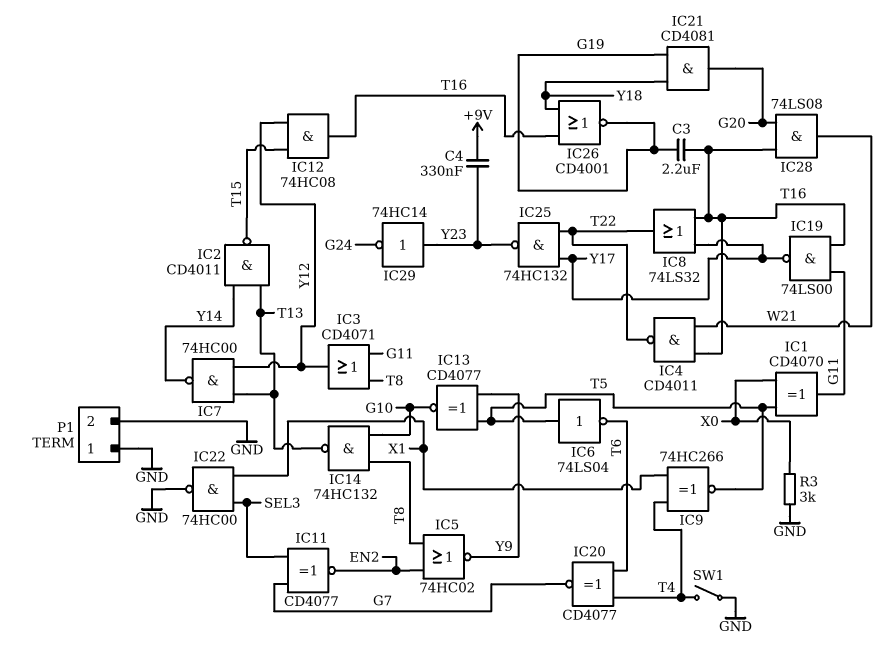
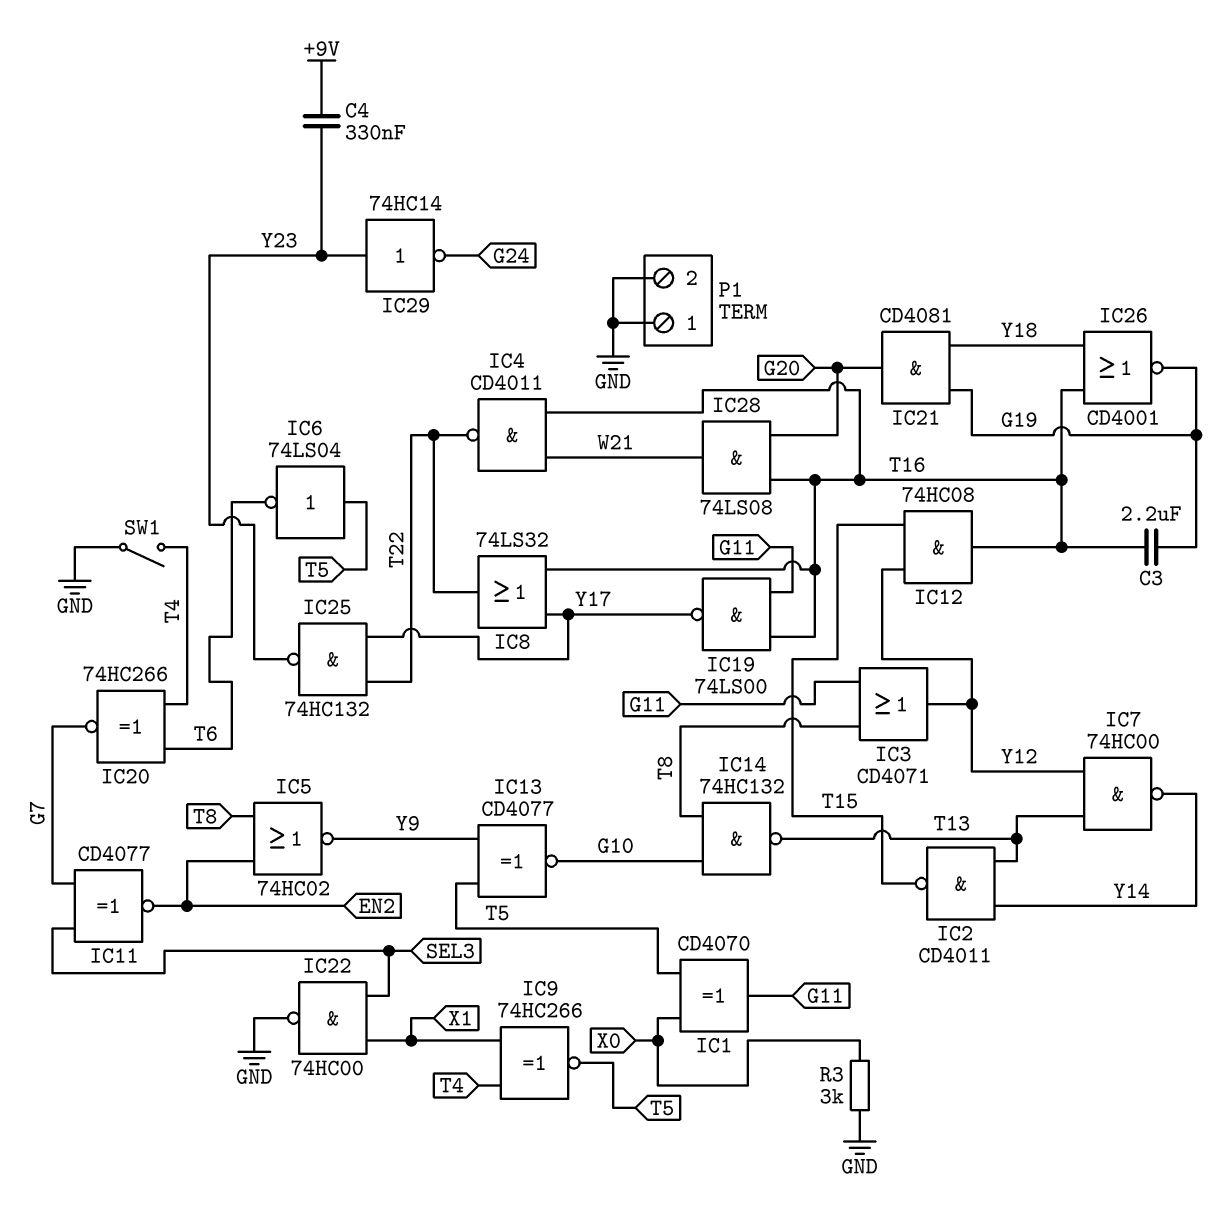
IC20: XNOR CD4077 (in T4, in T6, out G7) -> XNOR 74HC266 (in T4, in T6, out G7)

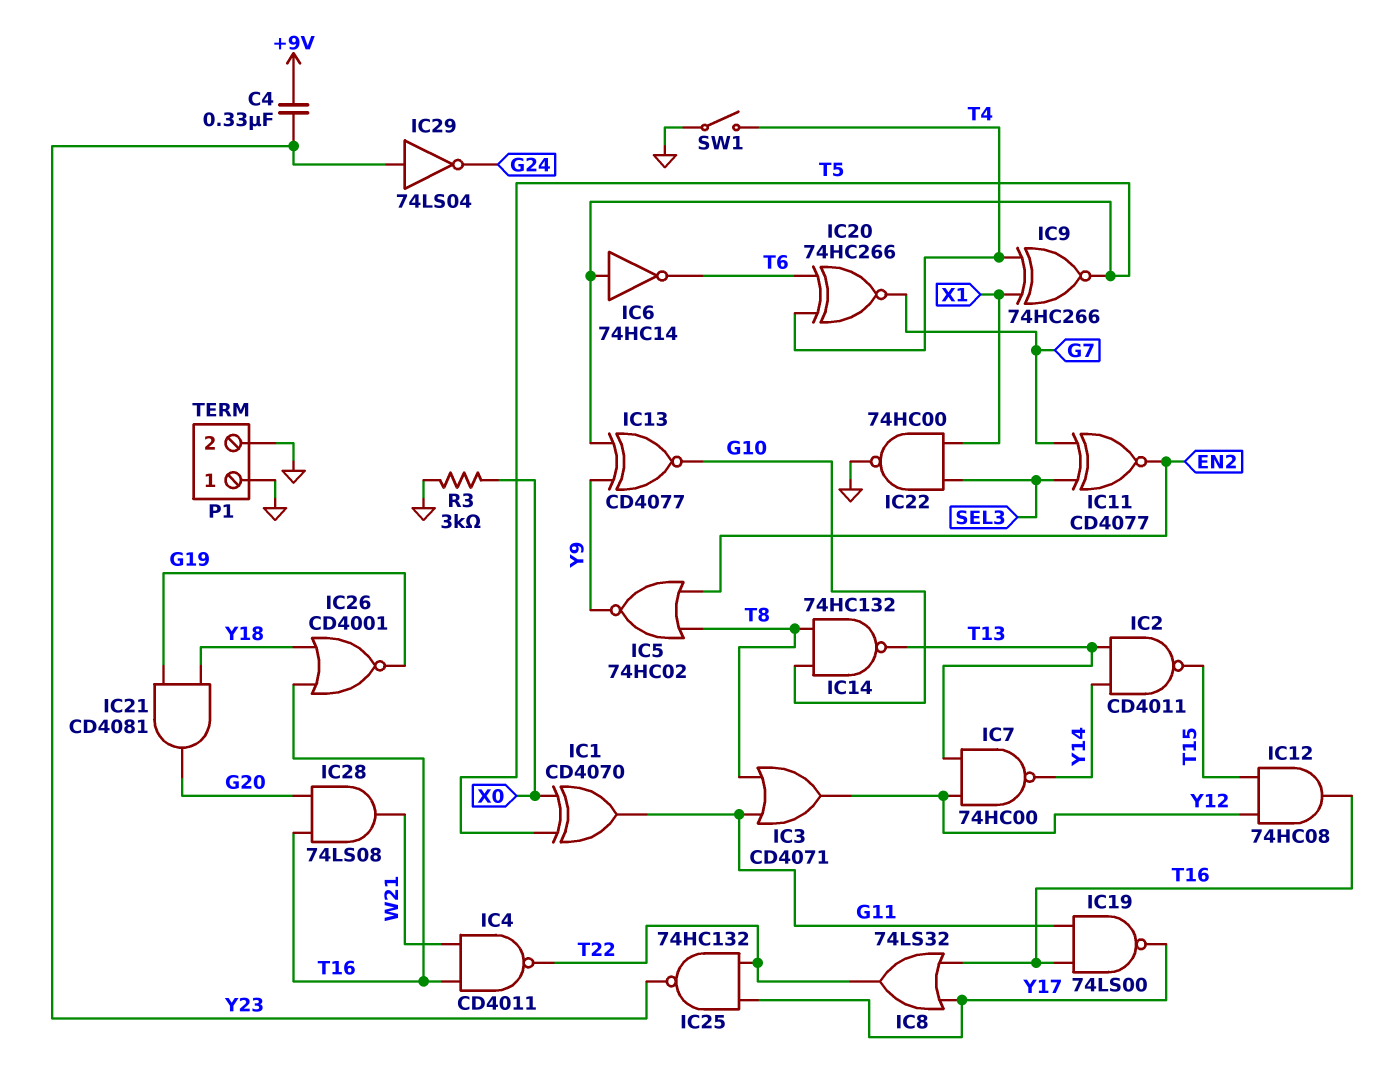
C3: 2.2uF (G19, T16) -> none
IC6: NOT 74LS04 (in T5, out T6) -> NOT 74HC14 (in T5, out T6)
IC29: NOT 74HC14 (in Y23, out G24) -> NOT 74LS04 (in Y23, out G24)

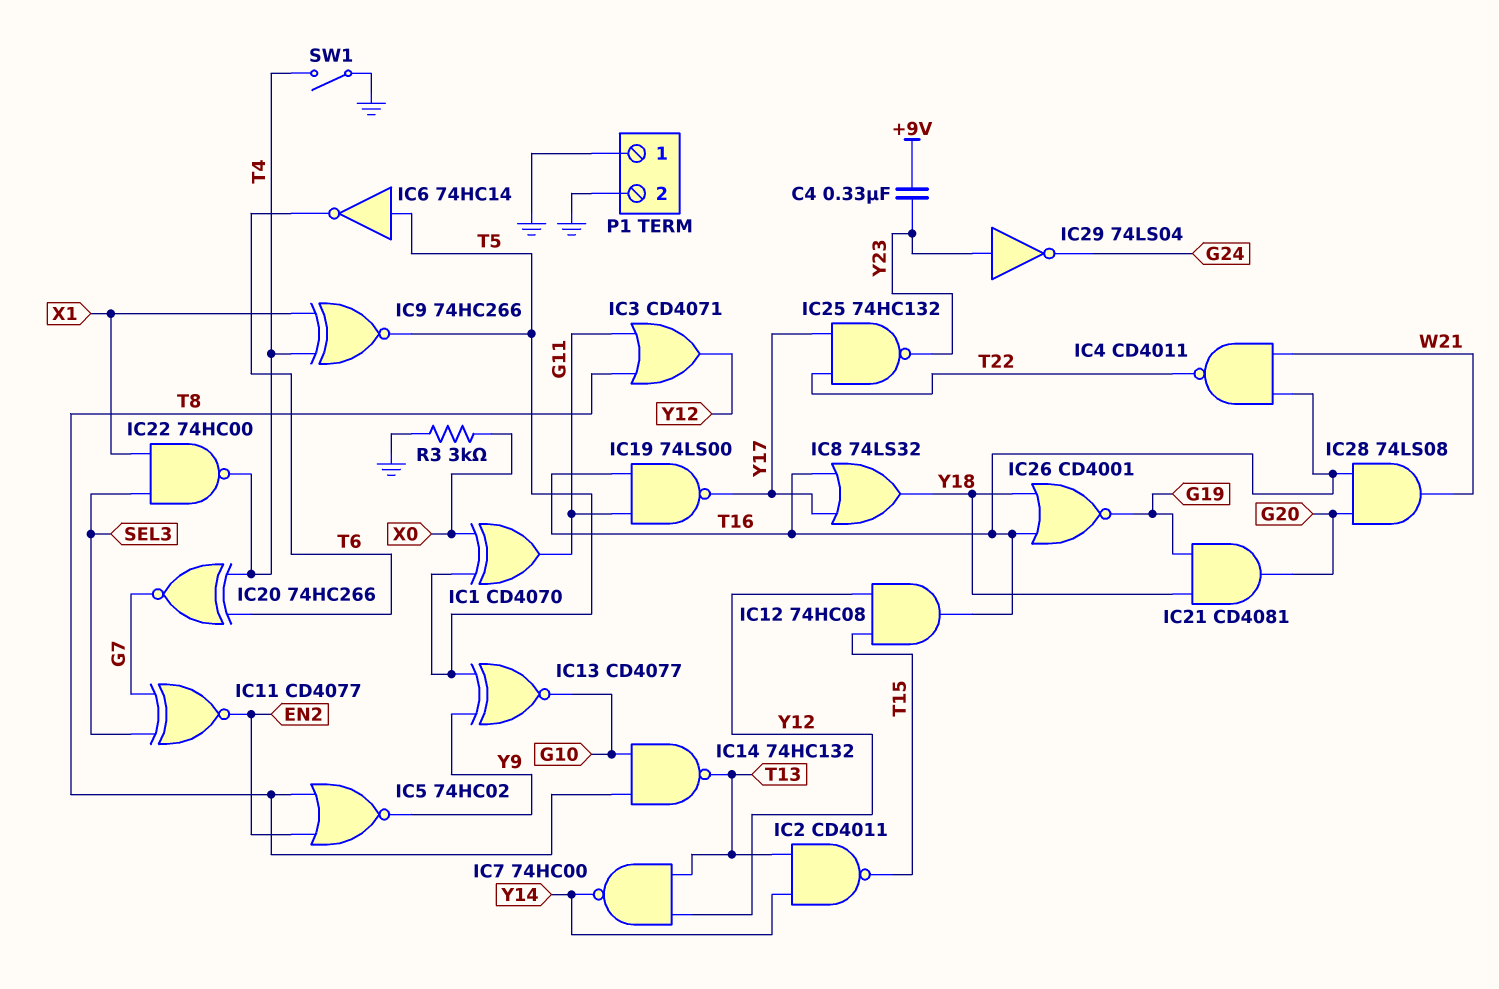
IC8: OR 74LS32 (in T16, in Y17, out T22) -> OR 74LS32 (in T16, in Y17, out Y18)
IC22: NAND 74HC00 (in SEL3, in X1, out GND) -> NAND 74HC00 (in SEL3, in X1, out T4)

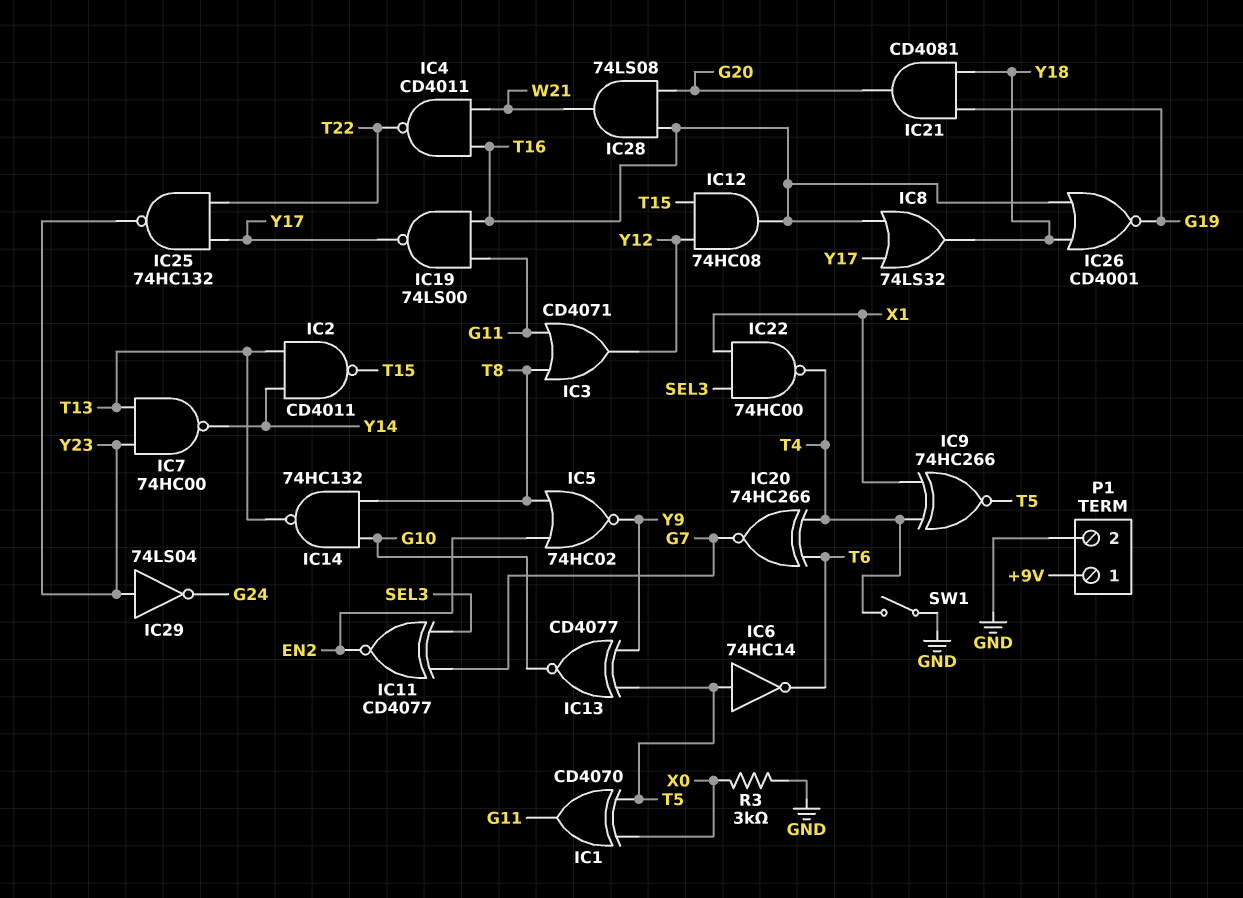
C4: 330nF (+9V, Y23) -> none
IC7: NAND 74HC00 (in T13, in Y12, out Y14) -> NAND 74HC00 (in T13, in Y23, out Y14)
P1 pin 1: GND -> +9V

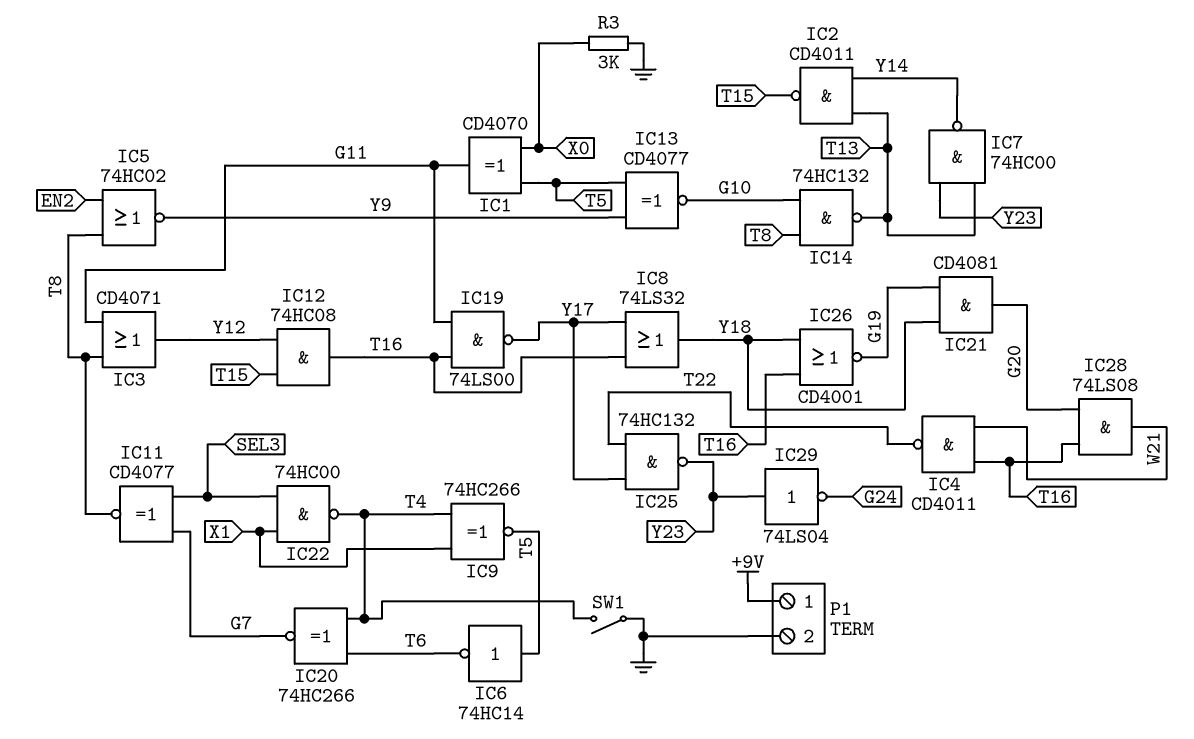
IC11: XNOR CD4077 (in G7, in SEL3, out EN2) -> XNOR CD4077 (in G7, in SEL3, out T8)

